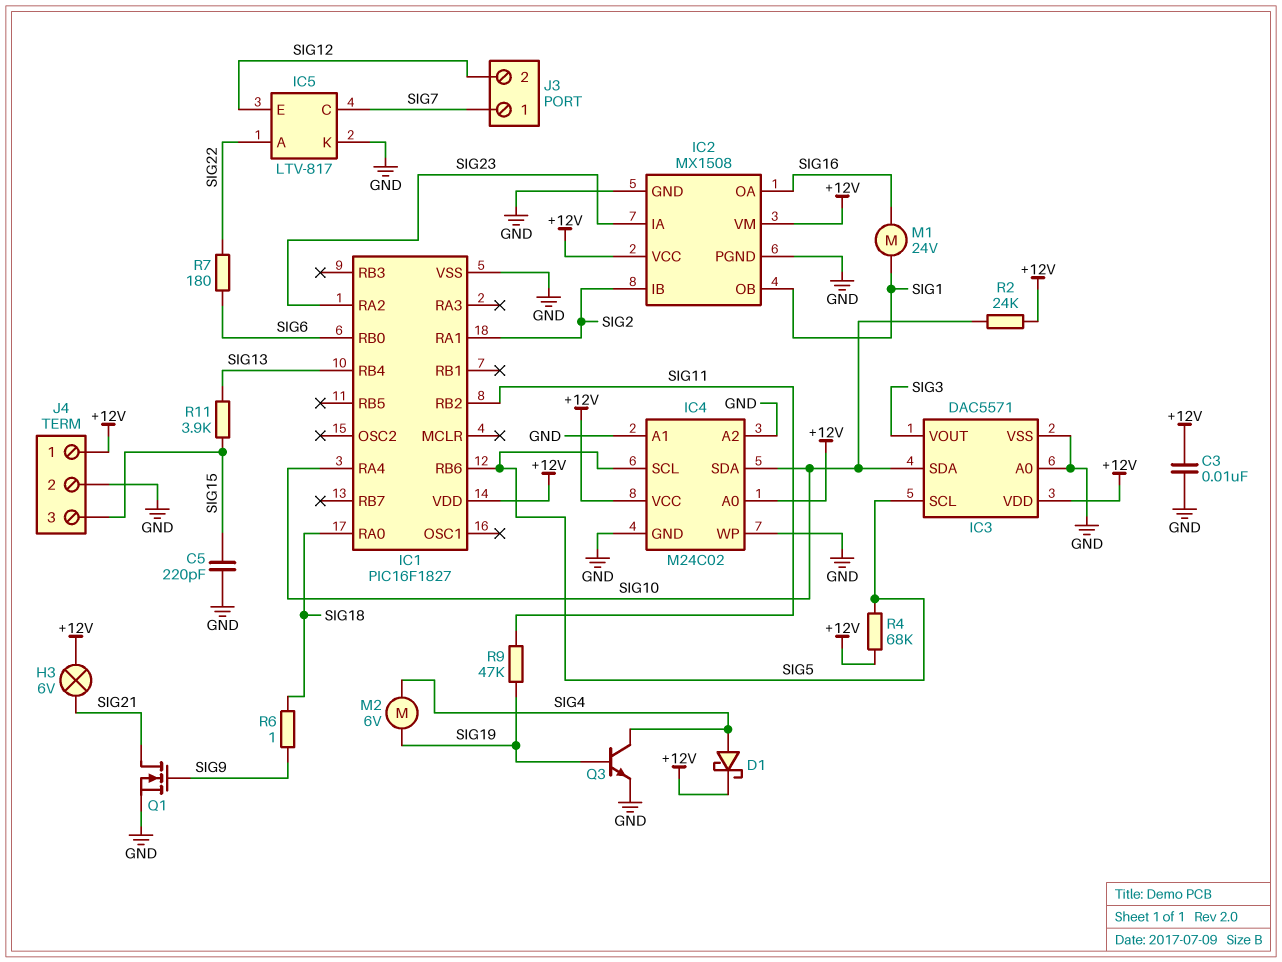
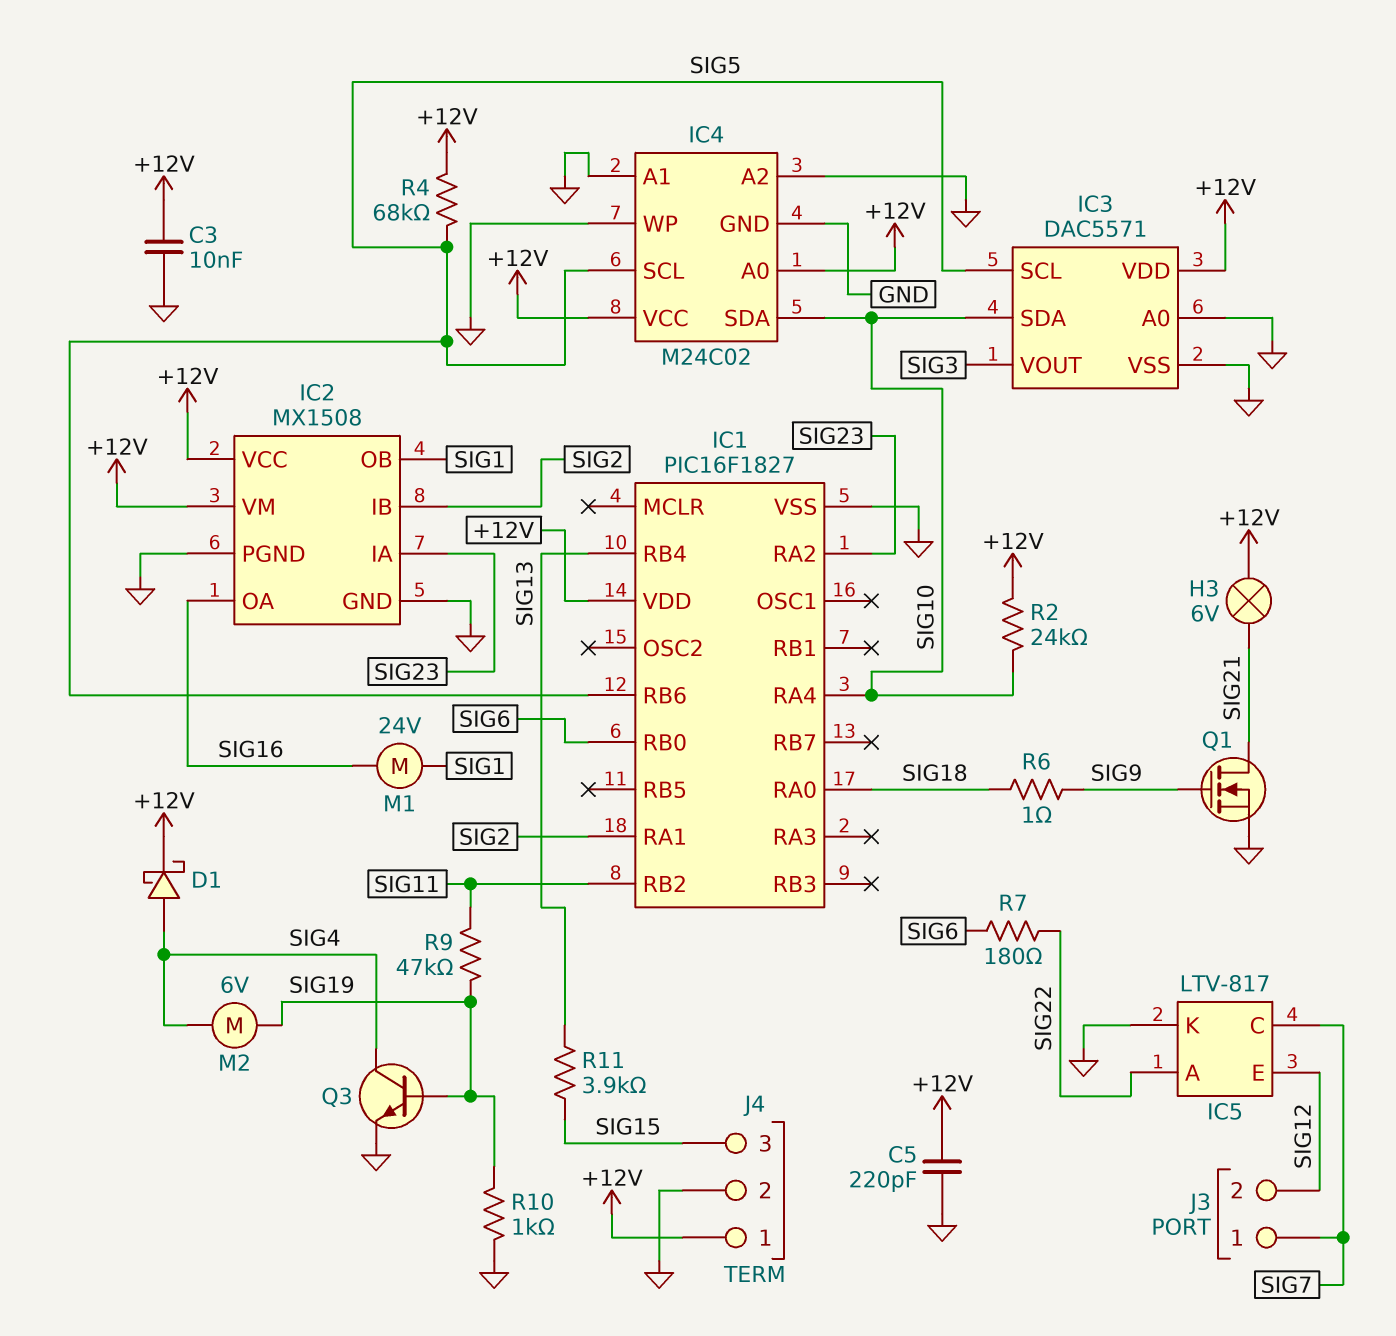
C5: 220pF (GND, SIG15) -> 220pF (+12V, GND)
R10: none -> 1k (GND, SIG19)

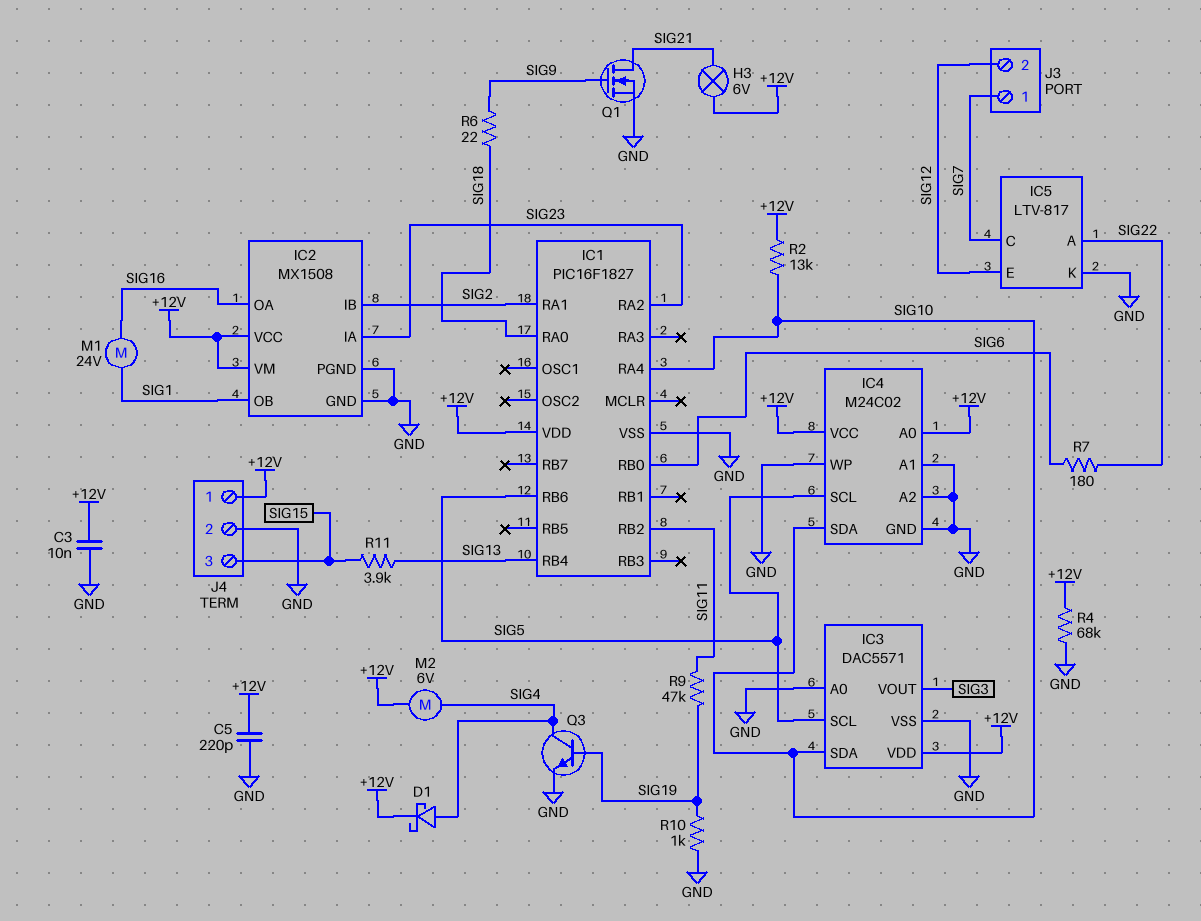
M2: motor 6V (SIG4, SIG19) -> motor 6V (+12V, SIG4)
R2: 24k (+12V, SIG10) -> 13k (+12V, SIG10)
R4: 68k (+12V, SIG5) -> 68k (+12V, GND)
R6: 1 (SIG9, SIG18) -> 22 (SIG9, SIG18)

